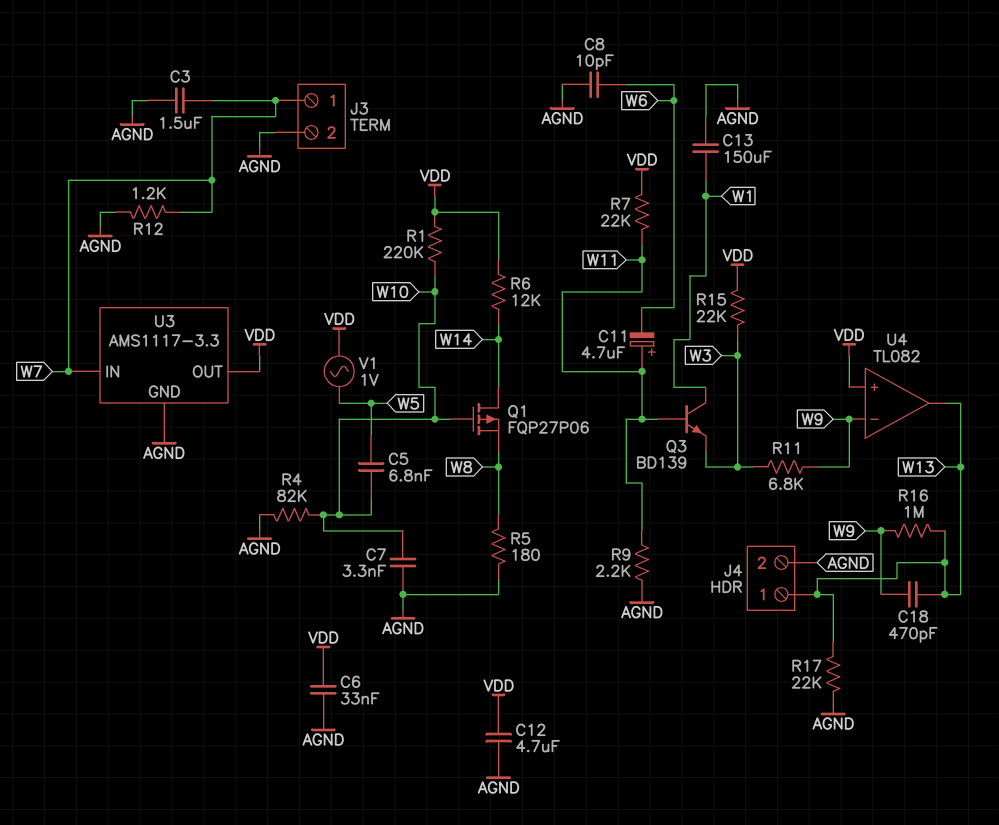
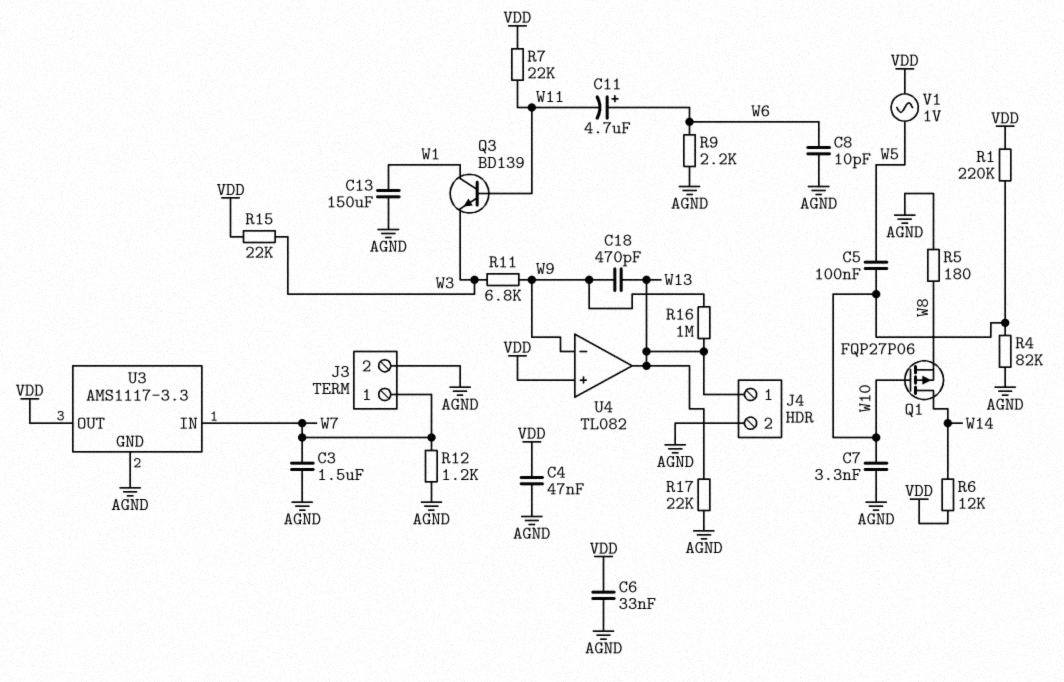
C4: none -> 47nF (AGND, VDD)
C5: 6.8nF (W5, W10) -> 100nF (W5, W10)
C11: 4.7uF (plus W11, minus W6) -> 4.7uF (plus W6, minus W11)
C12: 4.7uF (AGND, VDD) -> none
R9: 2.2k (AGND, W11) -> 2.2k (AGND, W6)

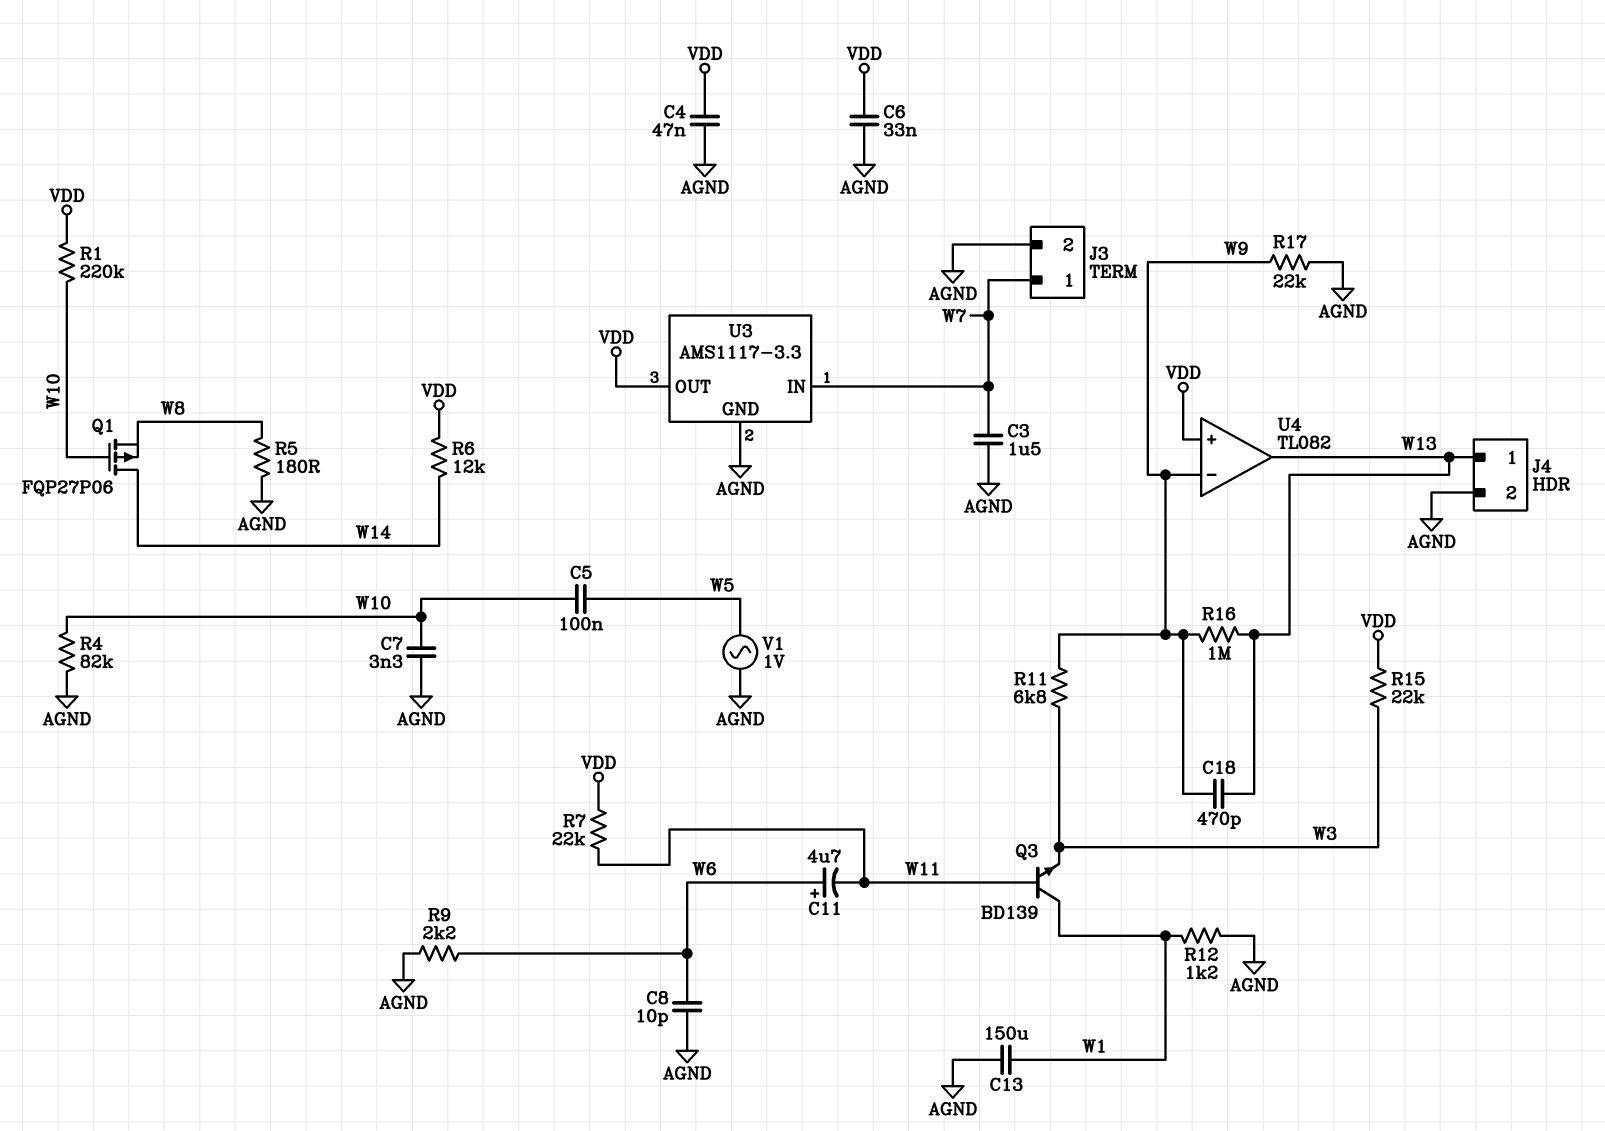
R12: 1.2k (AGND, W7) -> 1.2k (AGND, W1)
R17: 22k (AGND, W13) -> 22k (AGND, W9)
V1: AC 1V (VDD, W5) -> AC 1V (AGND, W5)

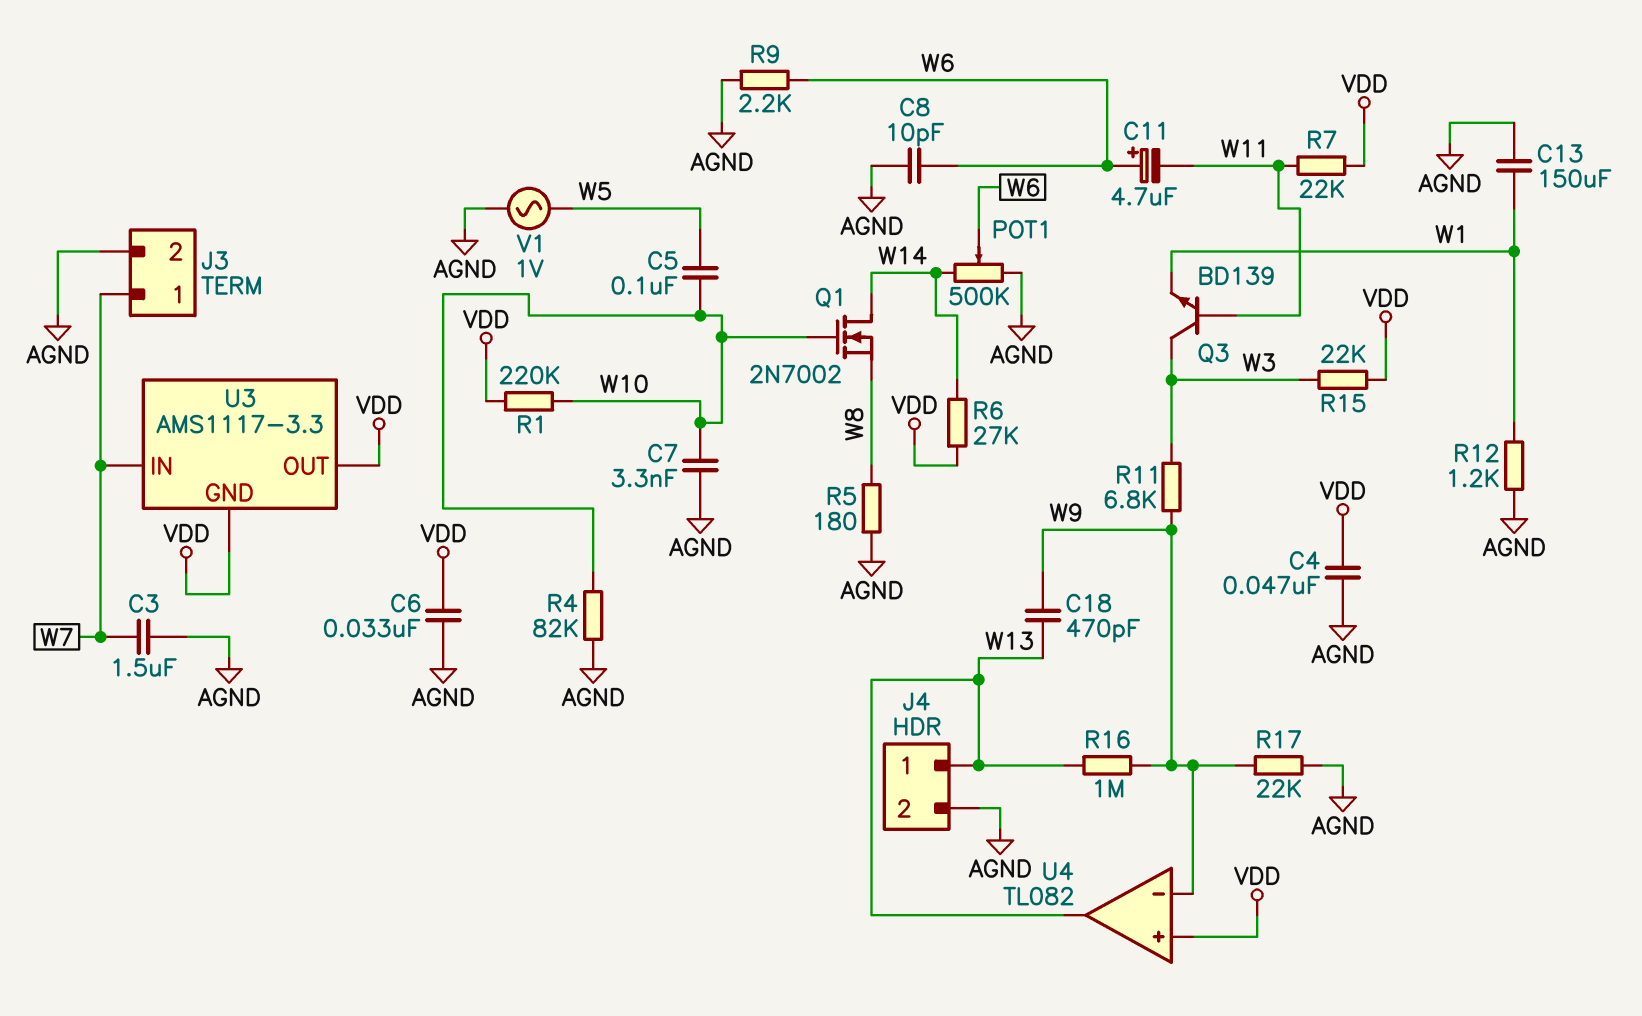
POT1: none -> 500k (AGND, W14, wiper W6)
Q1: PMOS FQP27P06 (G W10, D W14, S W8) -> NMOS 2N7002 (G W10, D W14, S W8)
Q3: NPN BD139 (B W11, C W1, E W3) -> NPN BD139 (B W11, C W3, E W1)
R6: 12k (VDD, W14) -> 27k (VDD, W14)
U3 pin GND: AGND -> VDD

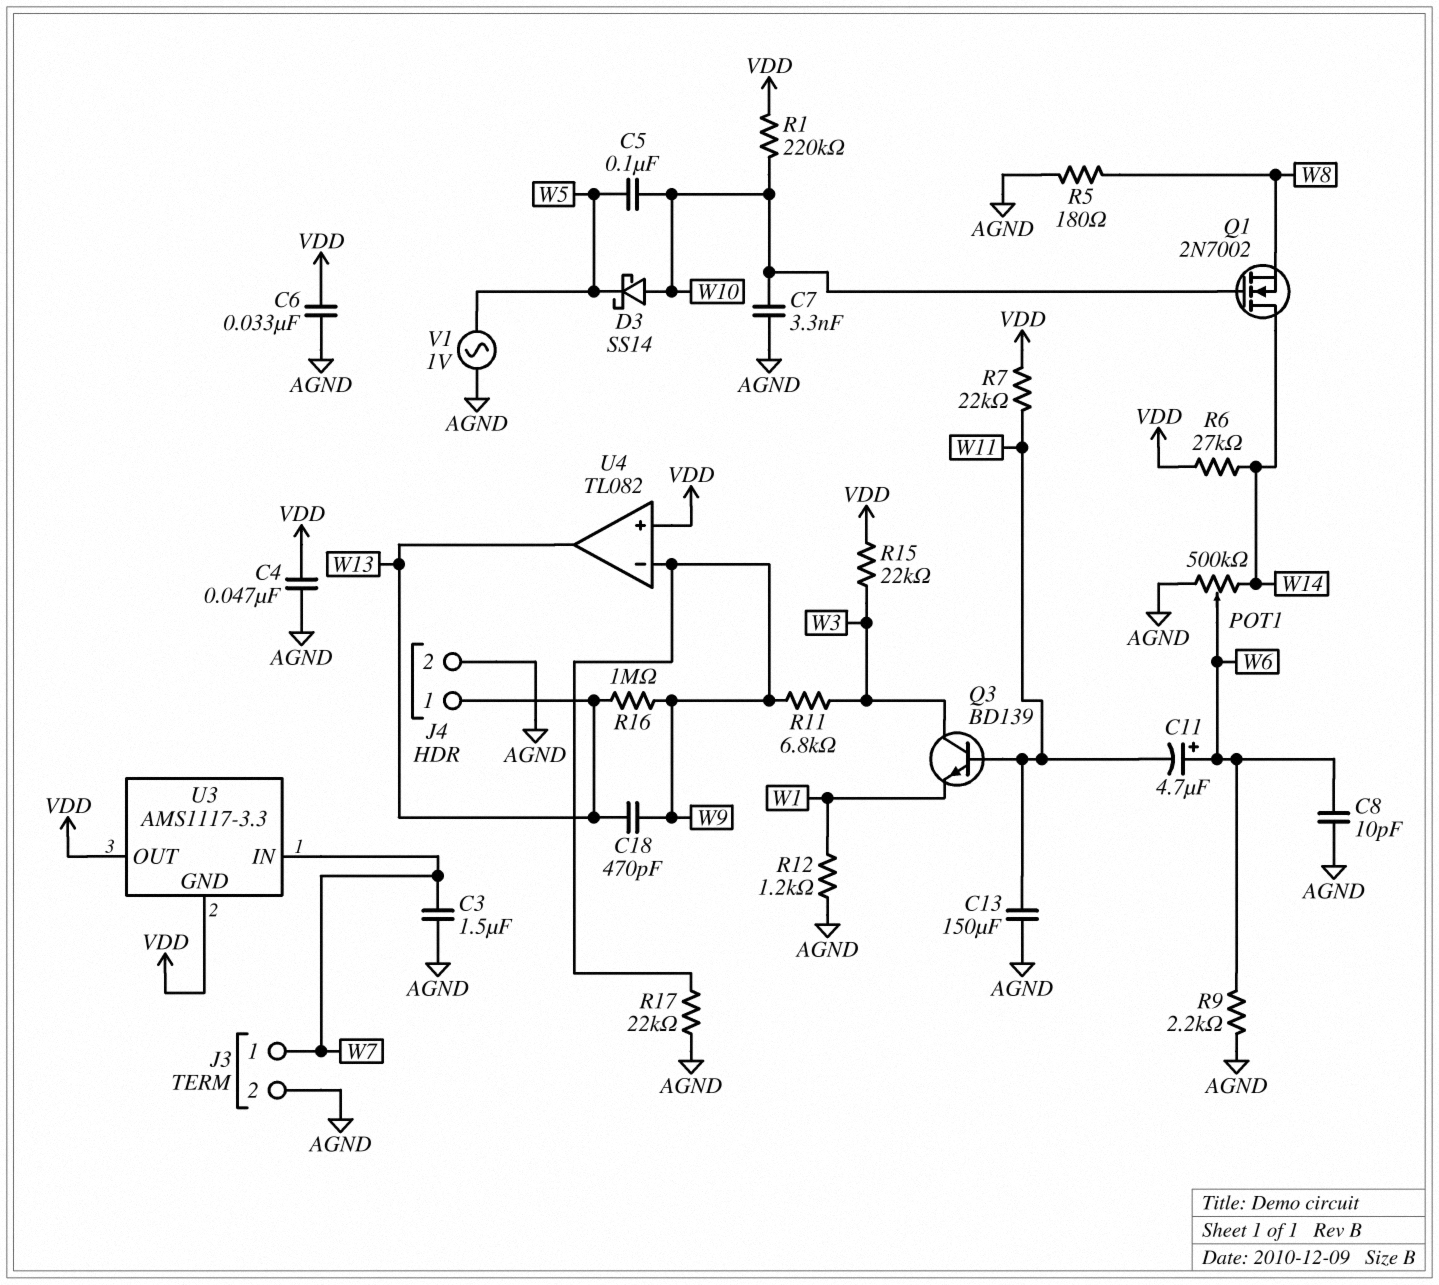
C13: 150uF (AGND, W1) -> 150uF (AGND, W11)
D3: none -> schottky SS14 (A W10, K W5)
R4: 82k (AGND, W10) -> none

